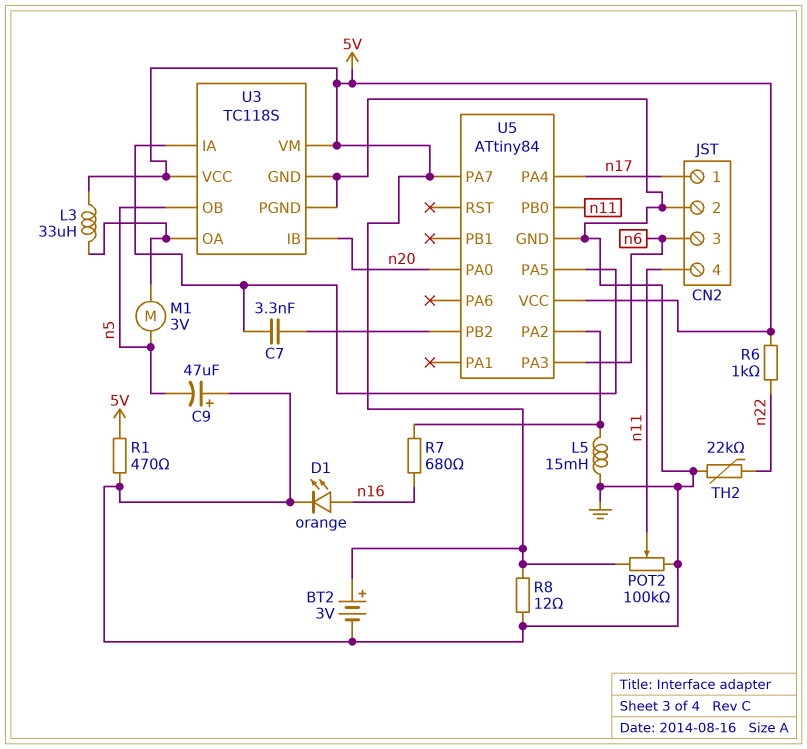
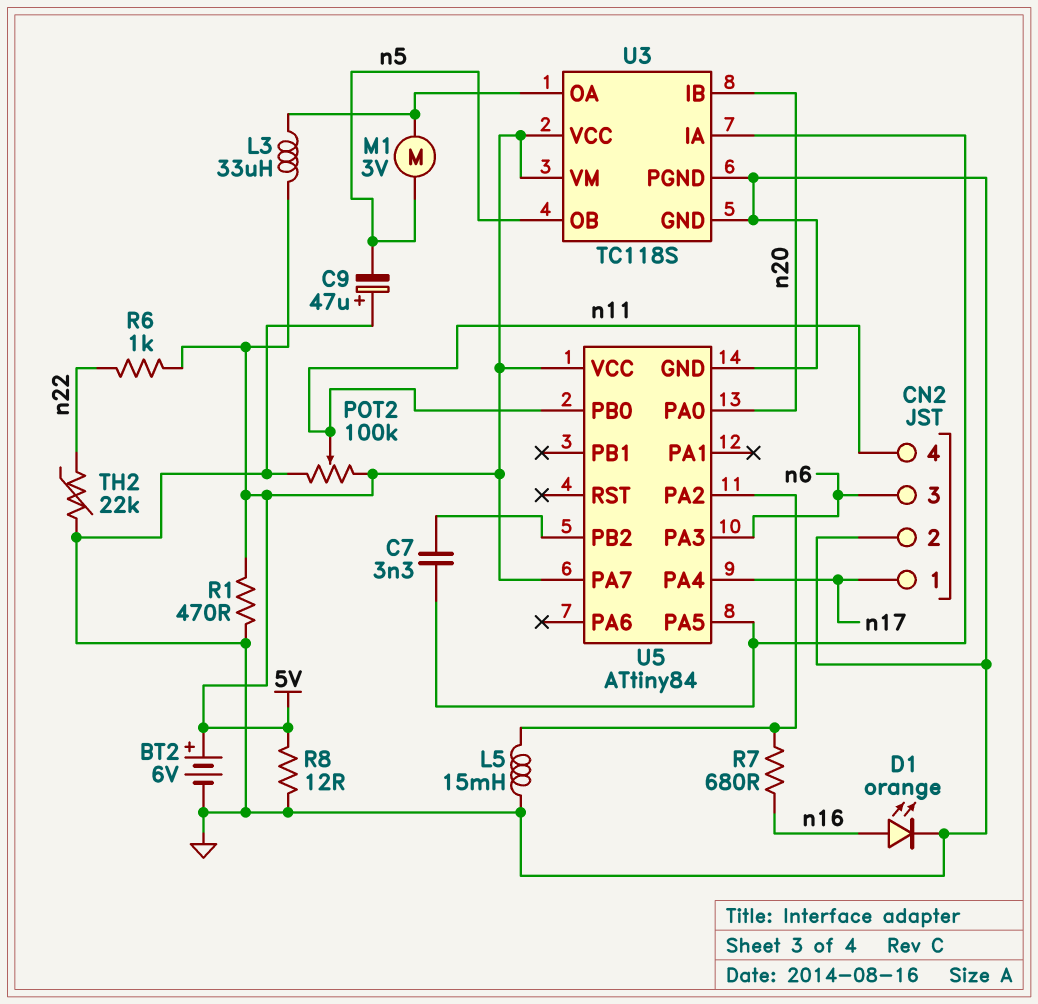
BT2: 3V (plus 5V, minus GND) -> 6V (plus 5V, minus GND)

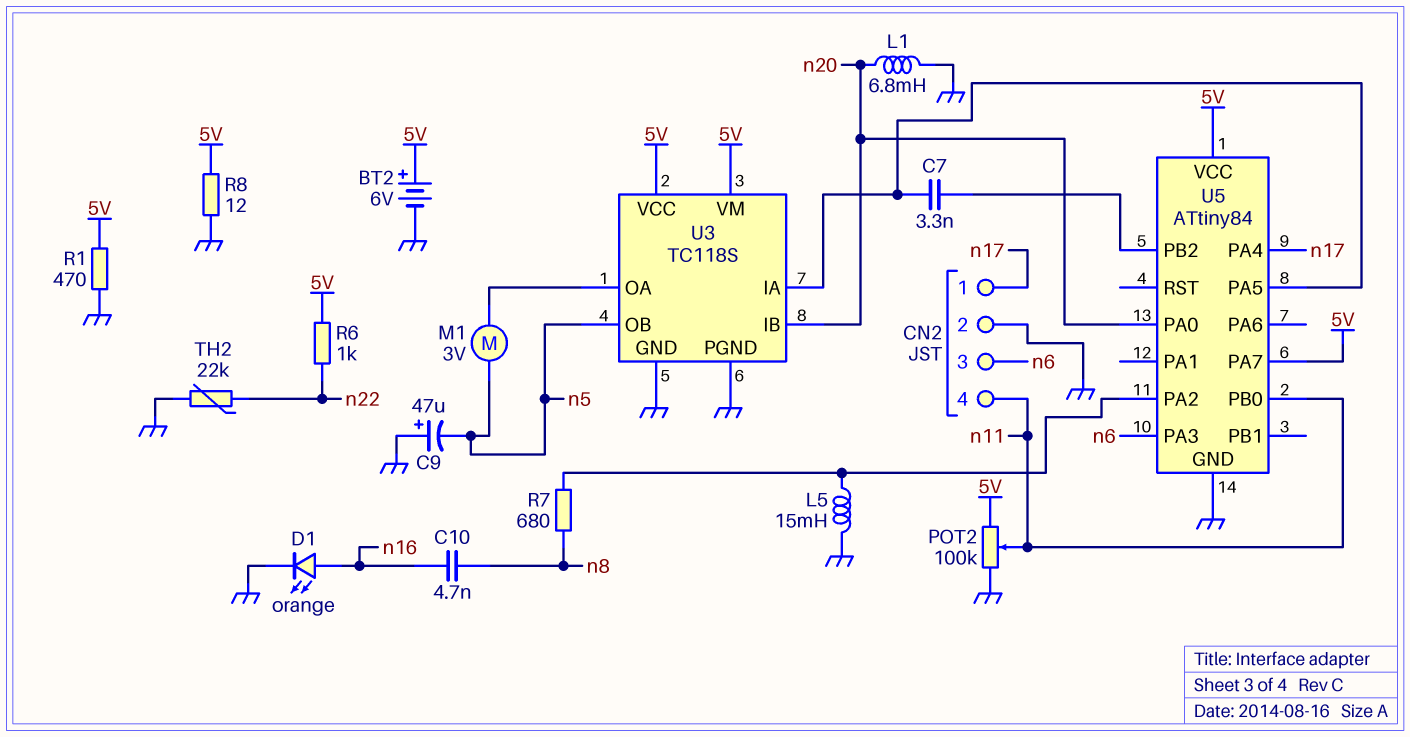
C10: none -> 4.7nF (n8, n16)
L1: none -> 6.8mH (GND, n20)
L3: 33uH (5V, U3/OA) -> none
R7: 680 (U5/PA2, n16) -> 680 (U5/PA2, n8)

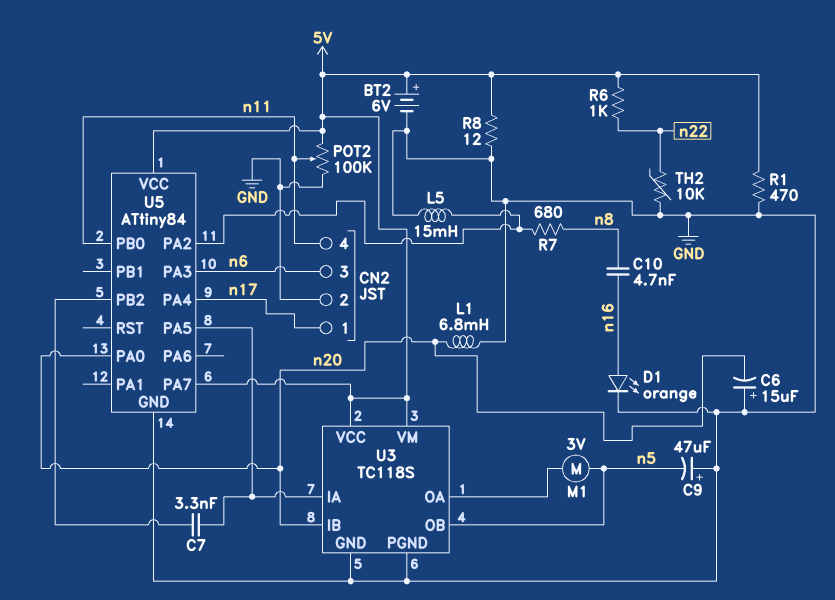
C6: none -> 15uF (plus GND, minus n20)
TH2: 22k (GND, n22) -> 10k (GND, n22)

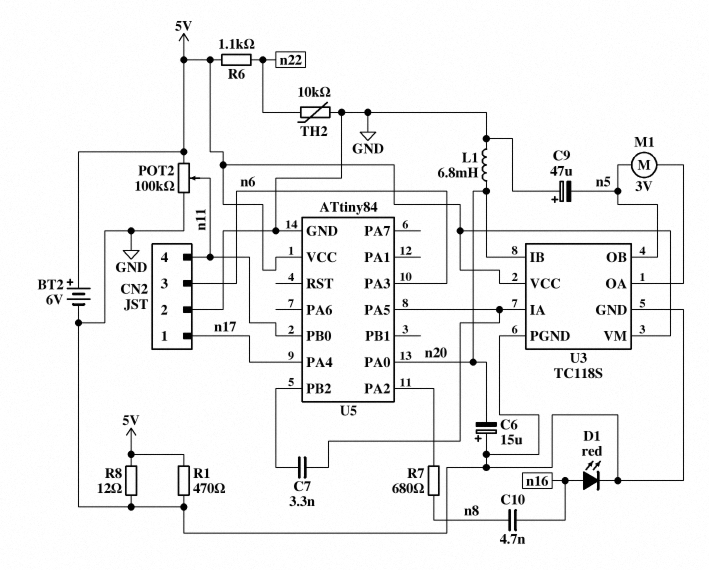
D1: LED orange (A n16, K GND) -> LED red (A n16, K GND)
L5: 15mH (GND, U5/PA2) -> none
R6: 1k (5V, n22) -> 1.1k (5V, n22)
U5 pin PA7: 5V -> none

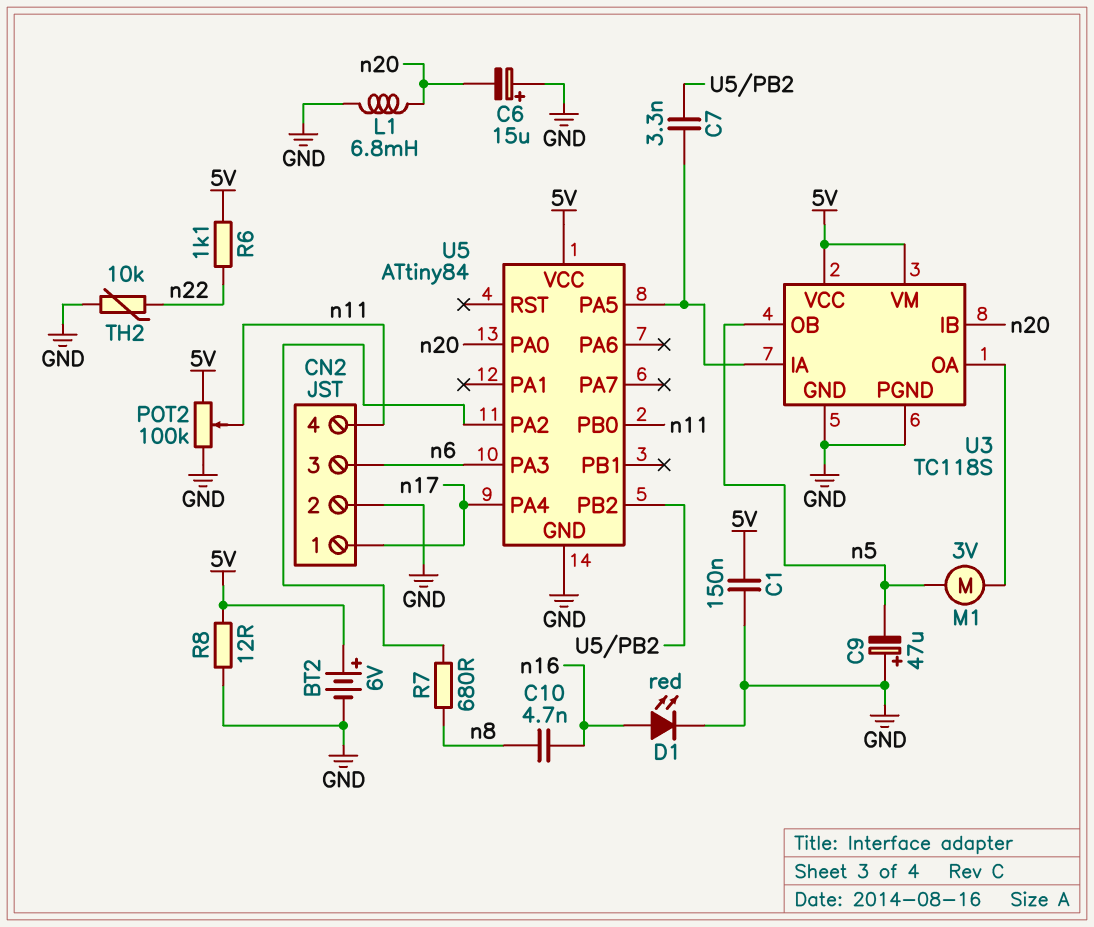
C1: none -> 150nF (5V, GND)
R1: 470 (5V, GND) -> none

